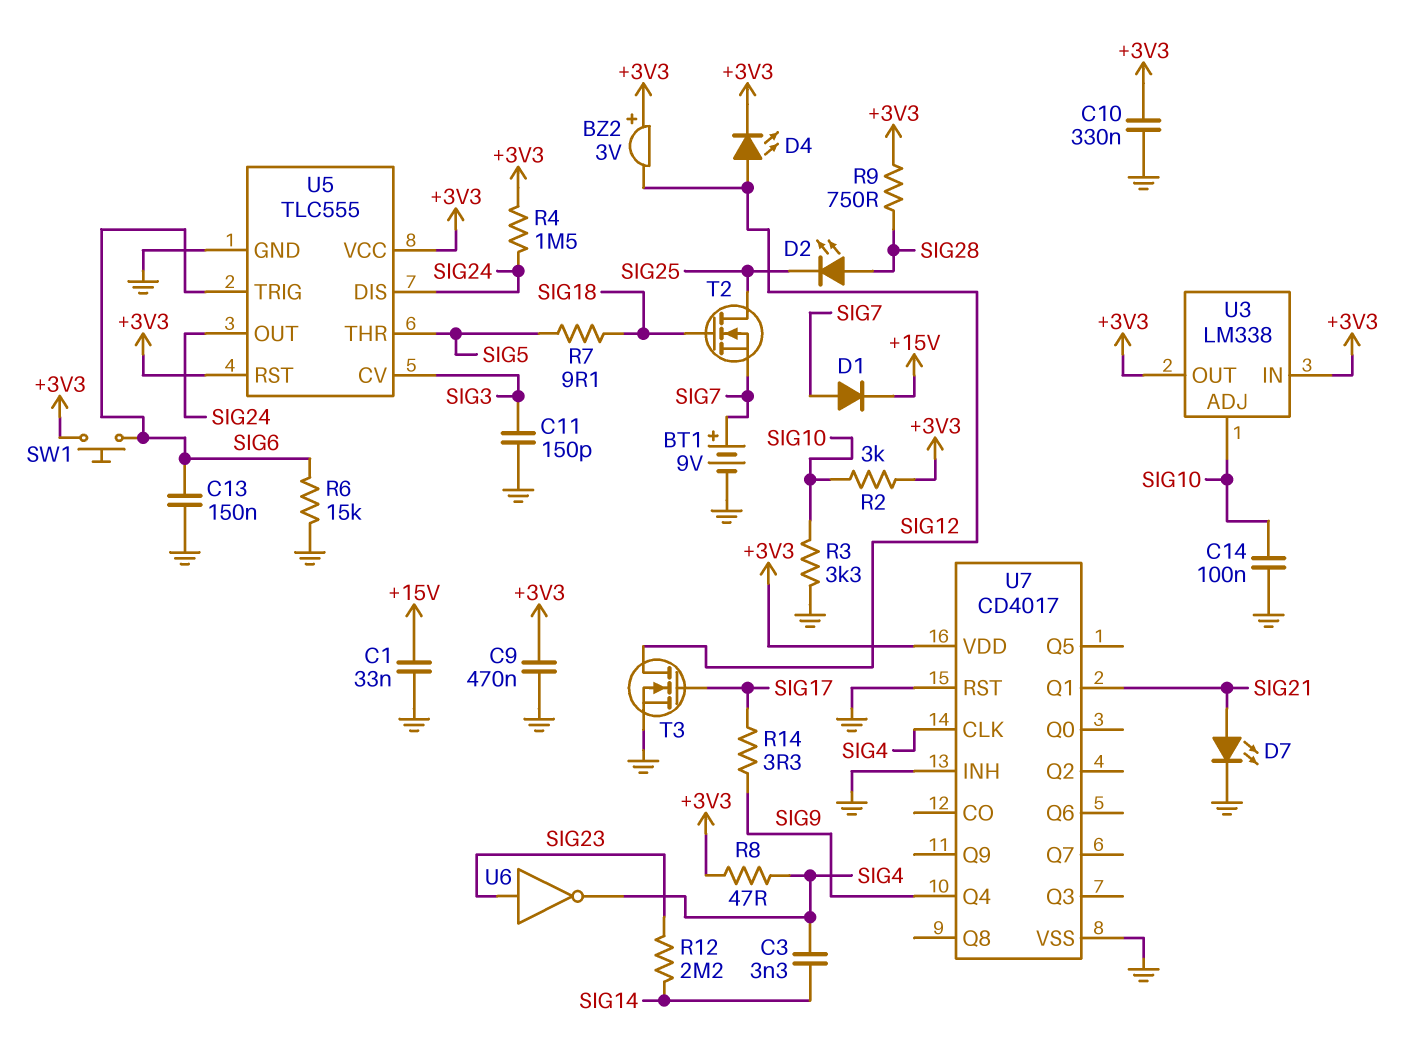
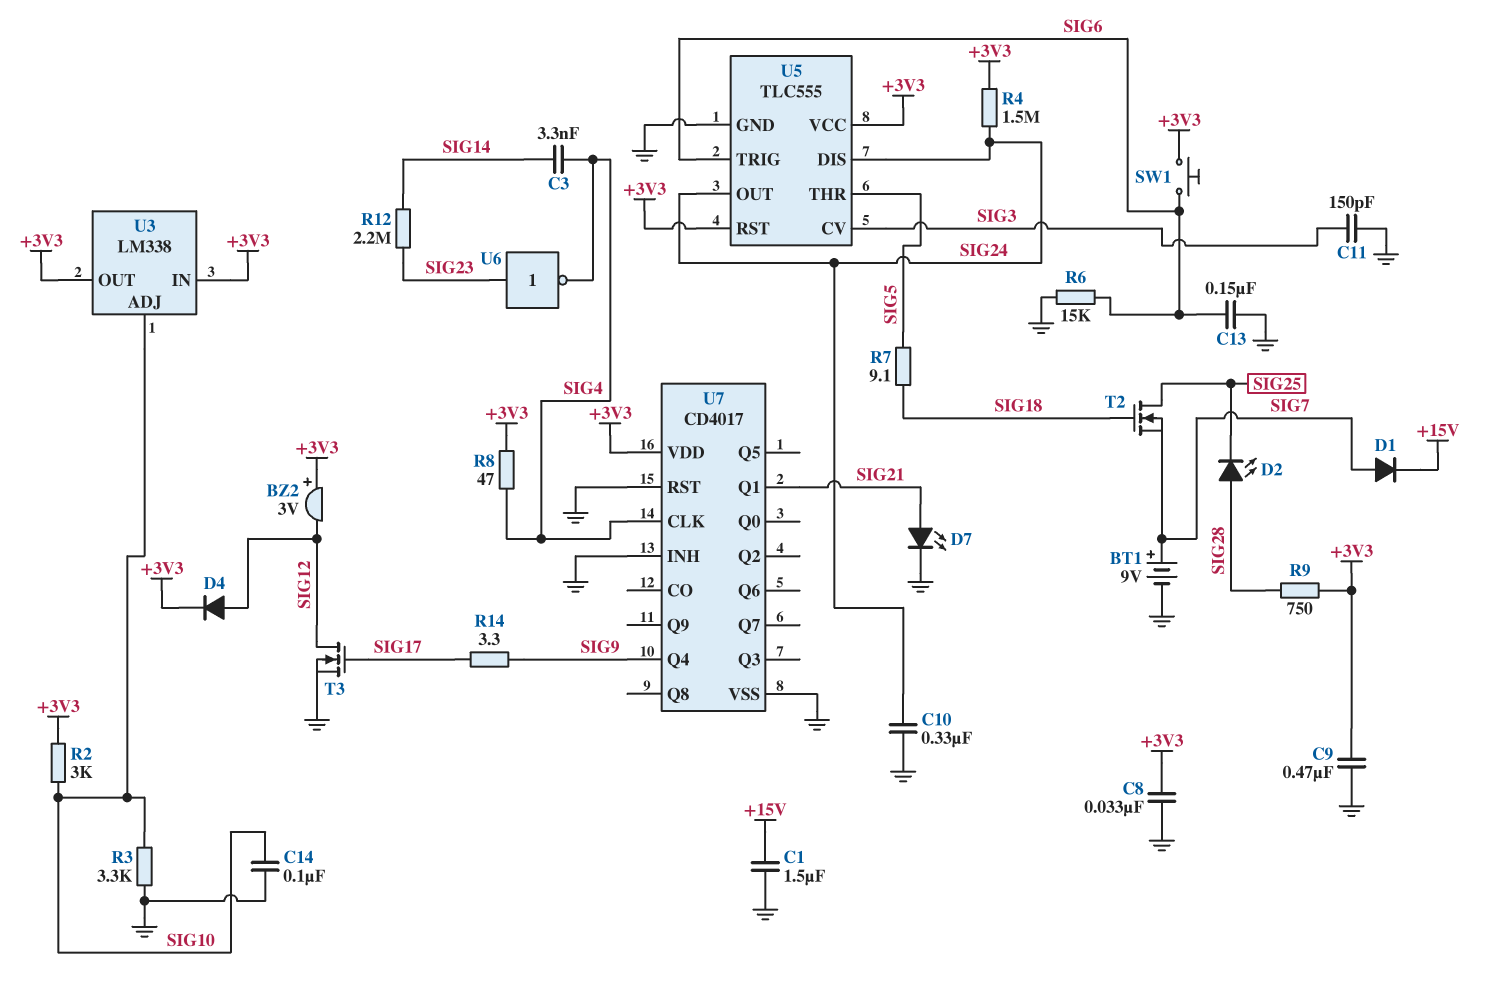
C1: 33nF (+15V, GND) -> 1.5uF (+15V, GND)
C8: none -> 33nF (+3V3, GND)
C10: 330nF (+3V3, GND) -> 330nF (GND, SIG24)
D4: LED (A SIG12, K +3V3) -> diode (A SIG12, K +3V3)

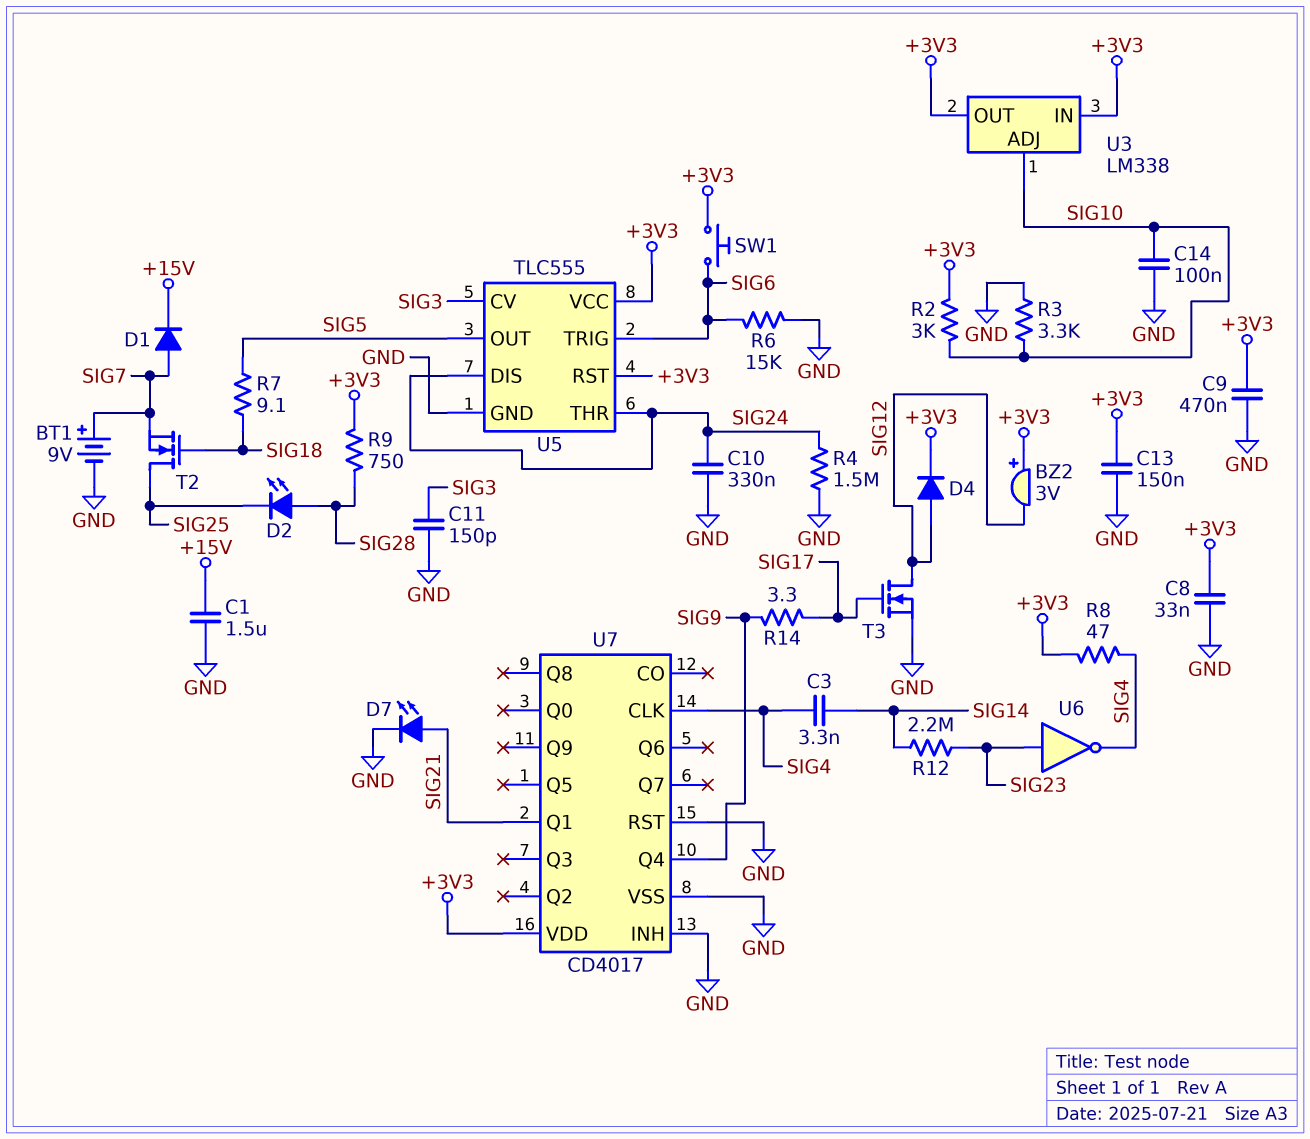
C13: 150nF (GND, SIG6) -> 150nF (+3V3, GND)
R4: 1.5M (+3V3, SIG24) -> 1.5M (GND, SIG24)
U5 pin OUT: SIG24 -> SIG5
U5 pin THR: SIG5 -> SIG24

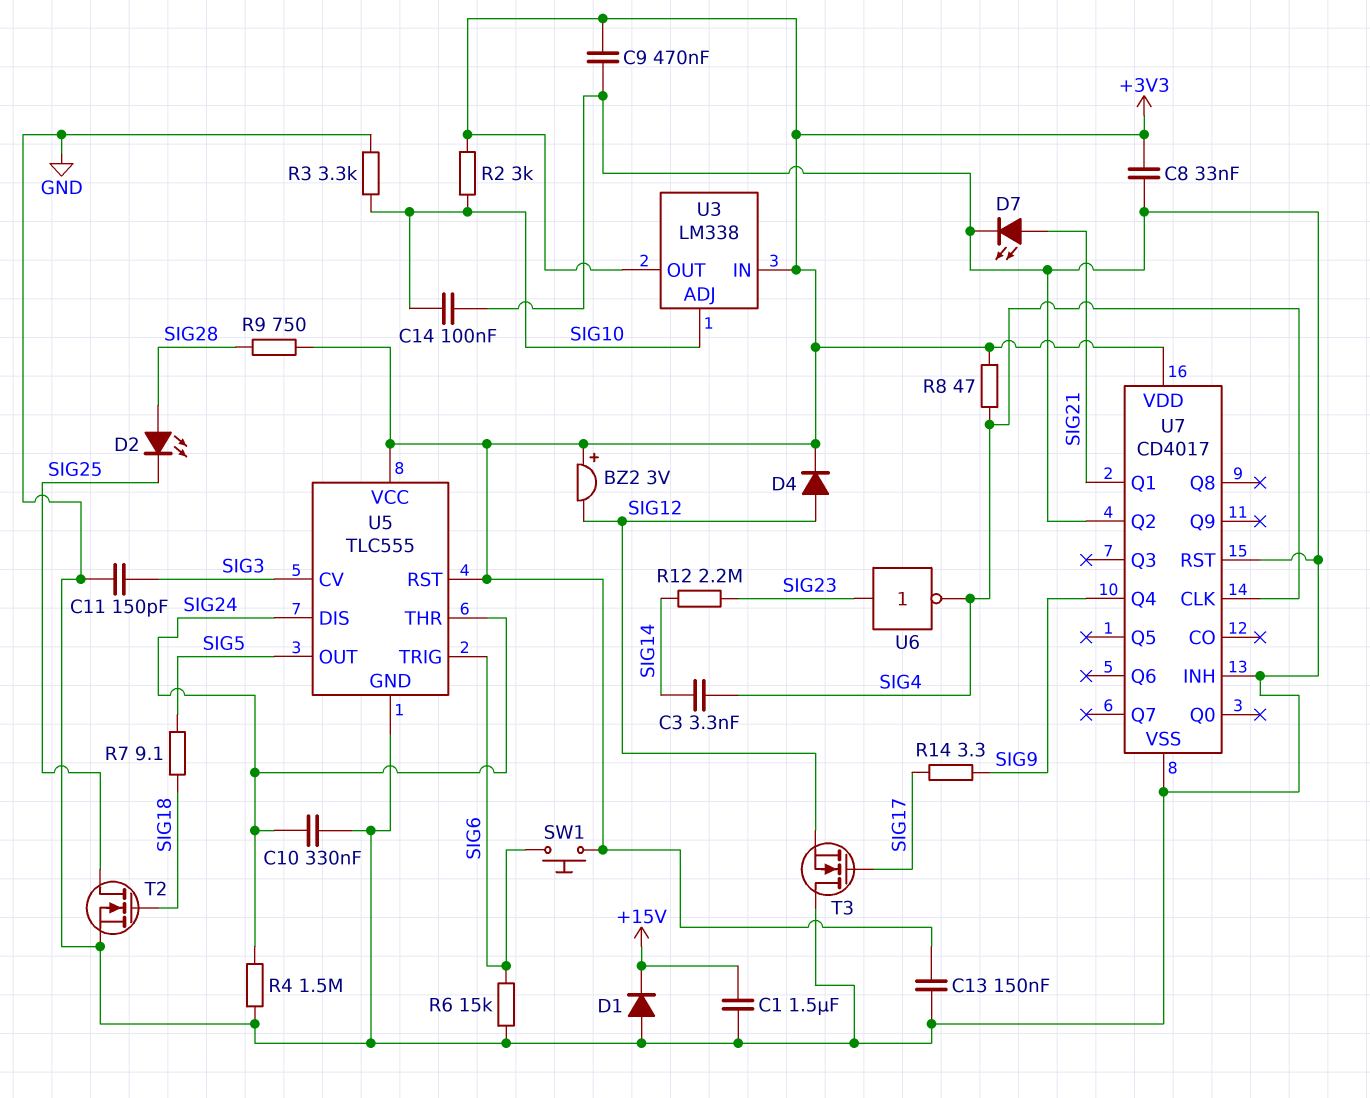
BT1: 9V (plus SIG7, minus GND) -> none
D1: diode (A SIG7, K +15V) -> diode (A GND, K +15V)
T2: NMOS (G SIG18, D SIG25, S SIG7) -> NMOS (G SIG18, D SIG25, S GND)
T3: NMOS (G SIG17, D SIG12, S GND) -> NMOS (G SIG17, D GND, S SIG12)
U7 pin Q2: none -> GND

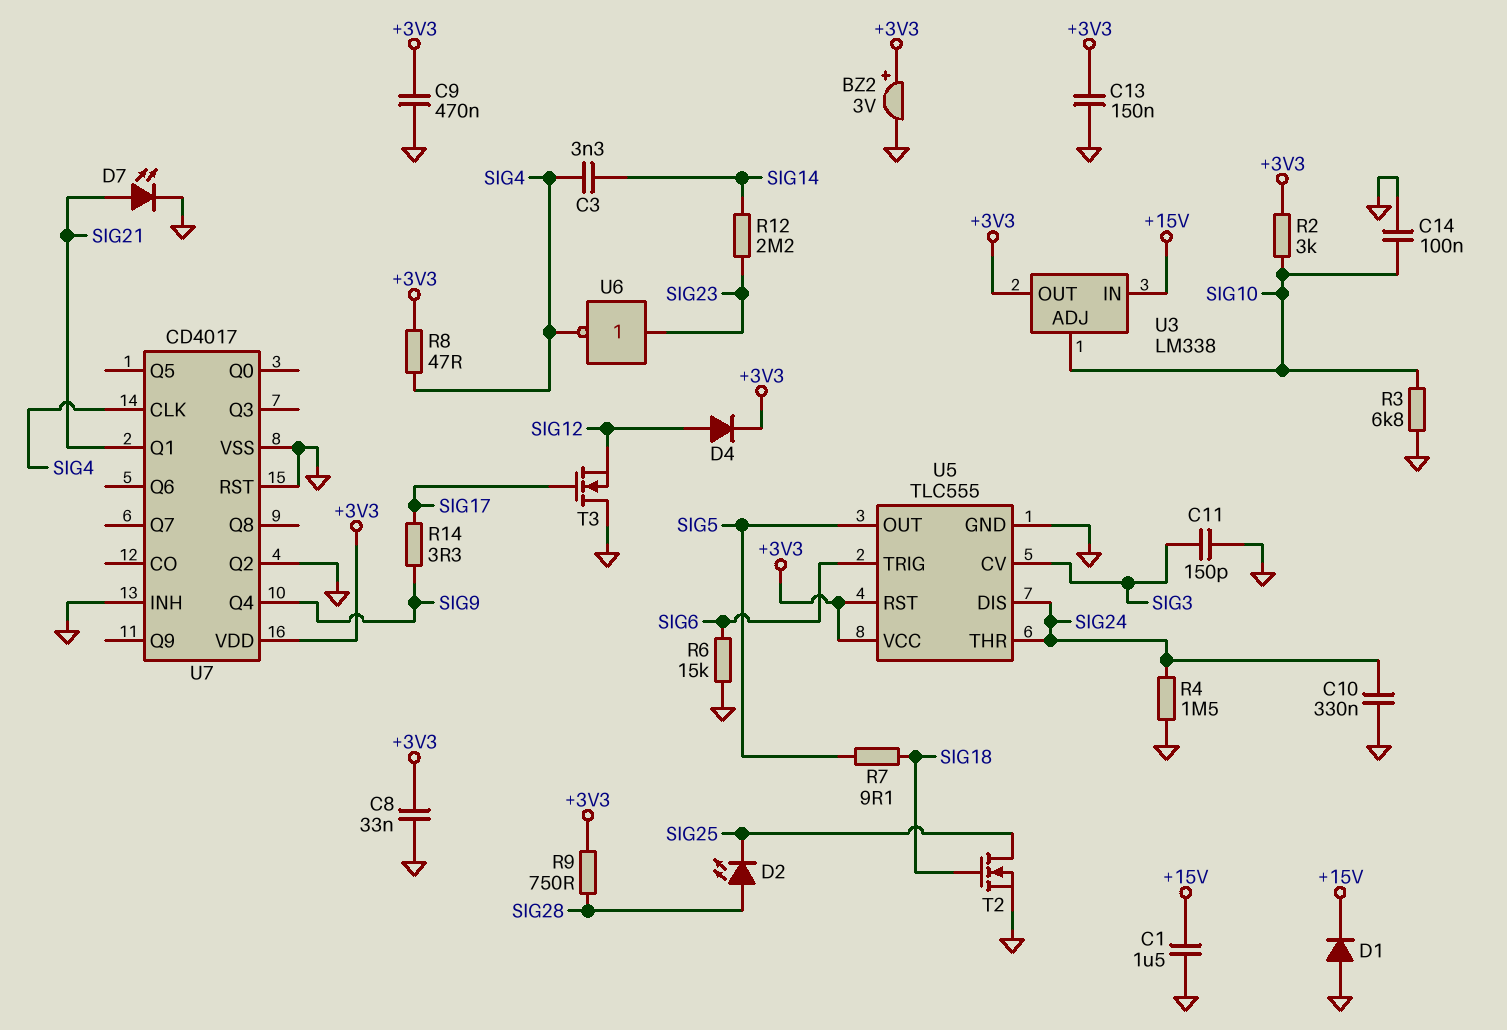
BZ2: buzzer 3V (plus +3V3, minus SIG12) -> buzzer 3V (plus +3V3, minus GND)
R3: 3.3k (GND, SIG10) -> 6.8k (GND, SIG10)
SW1: button (+3V3, SIG6) -> none
U3 pin IN: +3V3 -> +15V

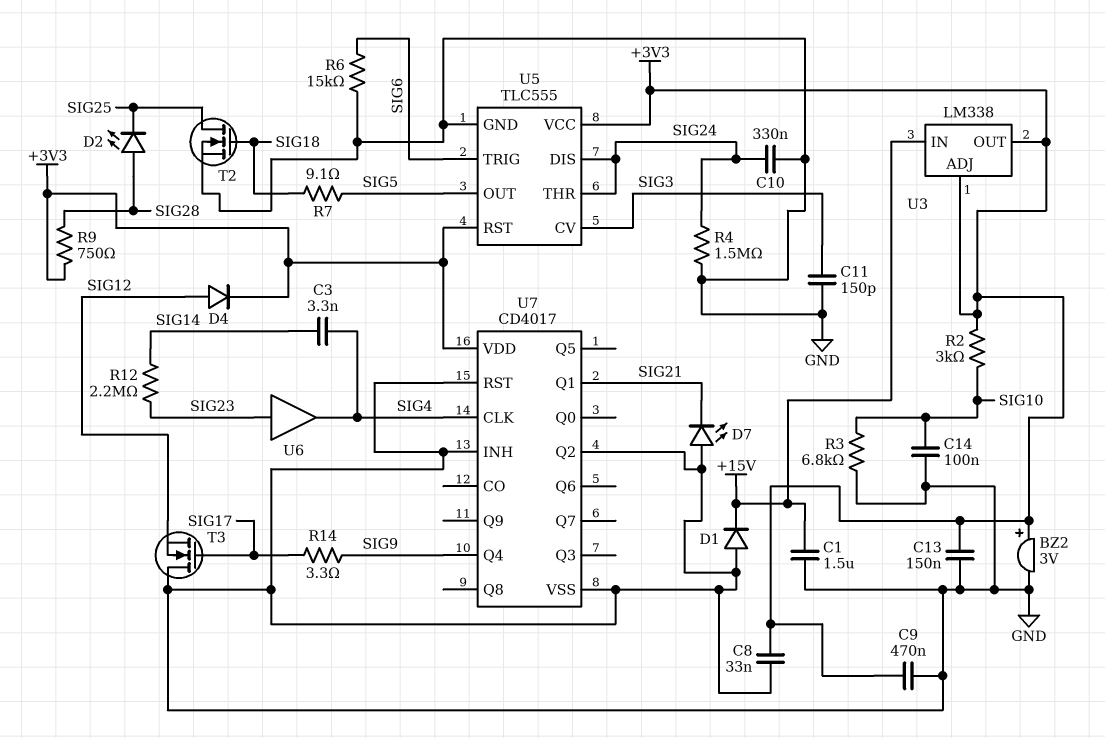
D7: LED (A SIG21, K GND) -> LED (A GND, K SIG21)
R8: 47 (+3V3, SIG4) -> none
U3 pin ADJ: SIG10 -> +3V3
U6: NOT (in SIG23, out SIG4) -> buffer (in SIG23, out SIG4)

